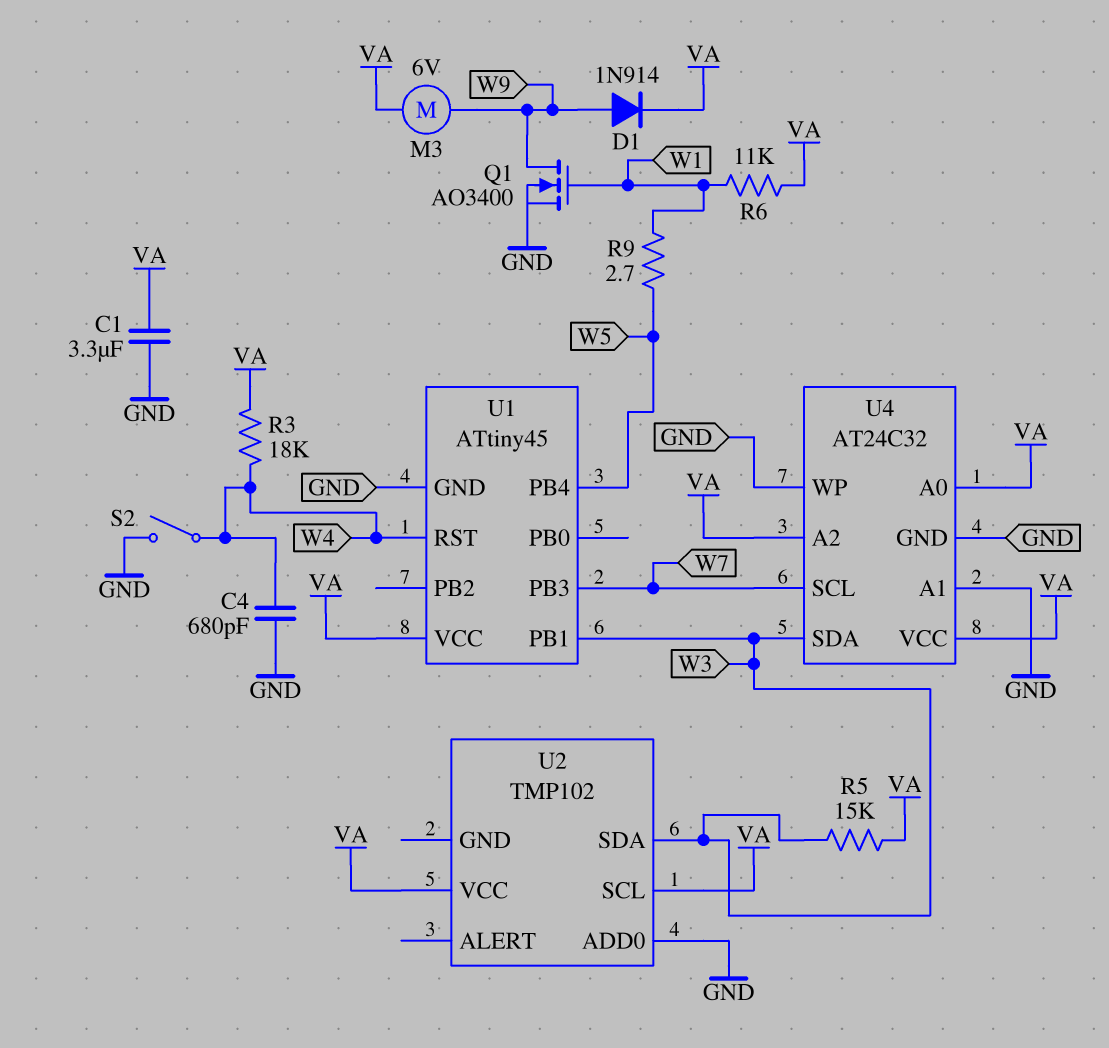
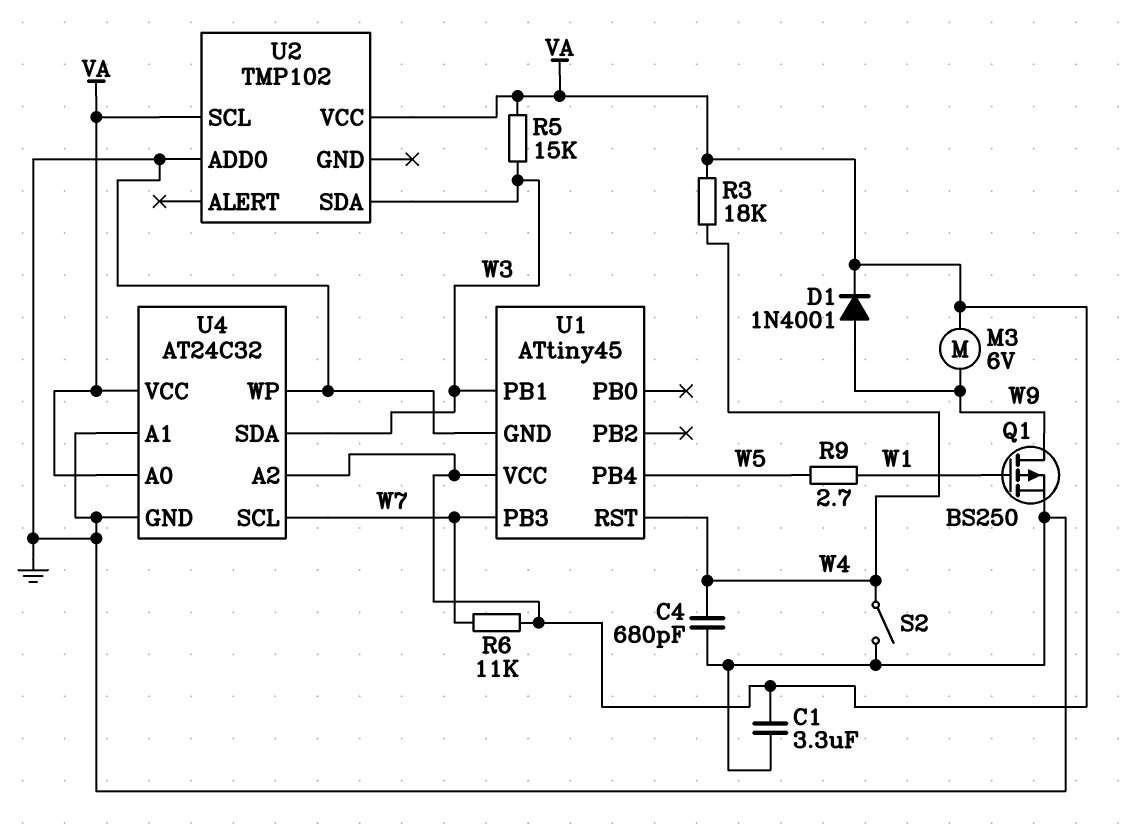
D1: diode 1N914 (A W9, K VA) -> diode 1N4001 (A W9, K VA)
Q1: NMOS AO3400 (G W1, D W9, S GND) -> PMOS BS250 (G W1, D W9, S GND)
R6: 11k (VA, W1) -> 11k (VA, W7)

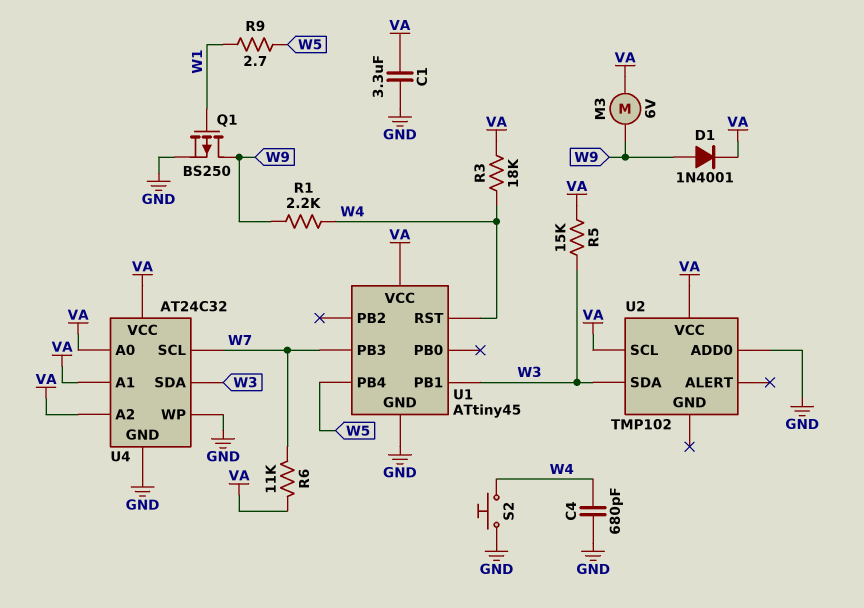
R1: none -> 2.2k (W4, W9)
S2: switch (GND, W4) -> button (GND, W4)
U4 pin A1: GND -> VA

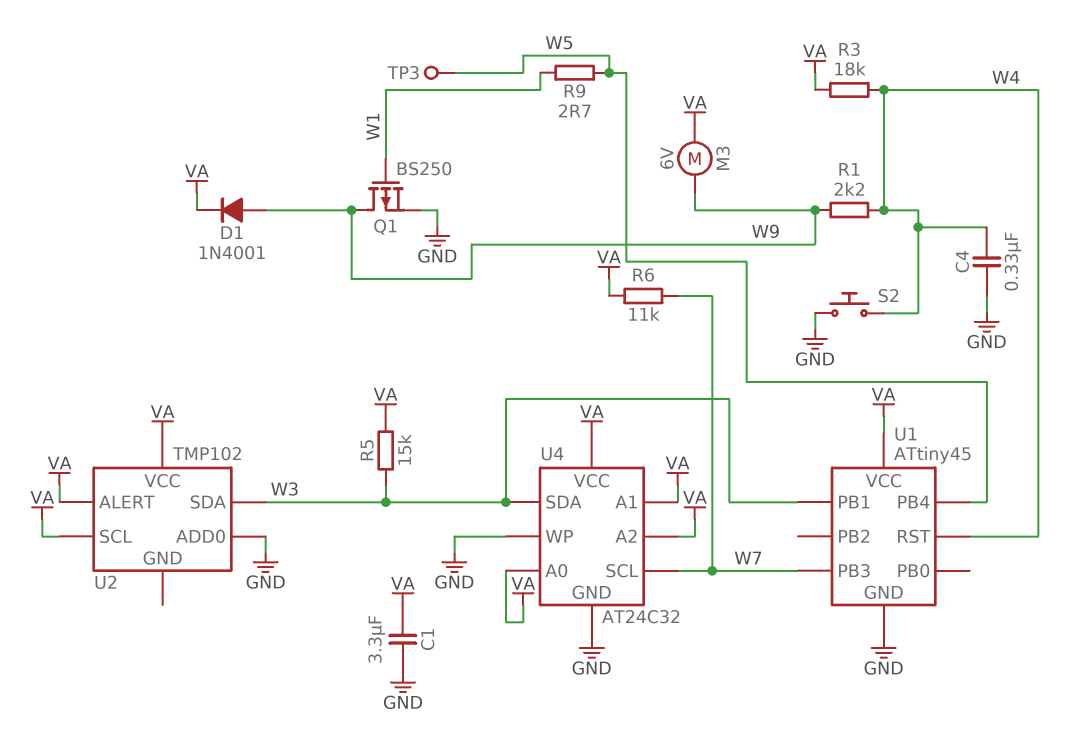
C4: 680pF (GND, W4) -> 330nF (GND, W4)
TP3: none -> test point (W5)
U2 pin ALERT: none -> VA

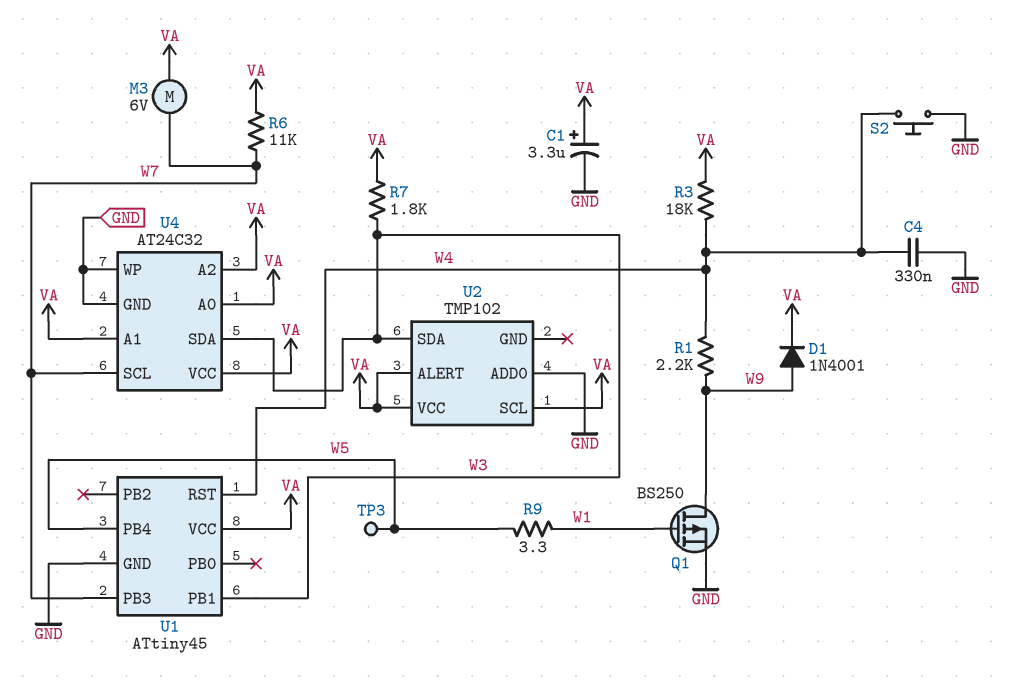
C1: 3.3uF (GND, VA) -> 3.3uF (plus VA, minus GND)
M3: motor 6V (VA, W9) -> motor 6V (VA, W7)
R5: 15k (VA, W3) -> none
R7: none -> 1.8k (VA, W3)
R9: 2.7 (W1, W5) -> 3.3 (W1, W5)

